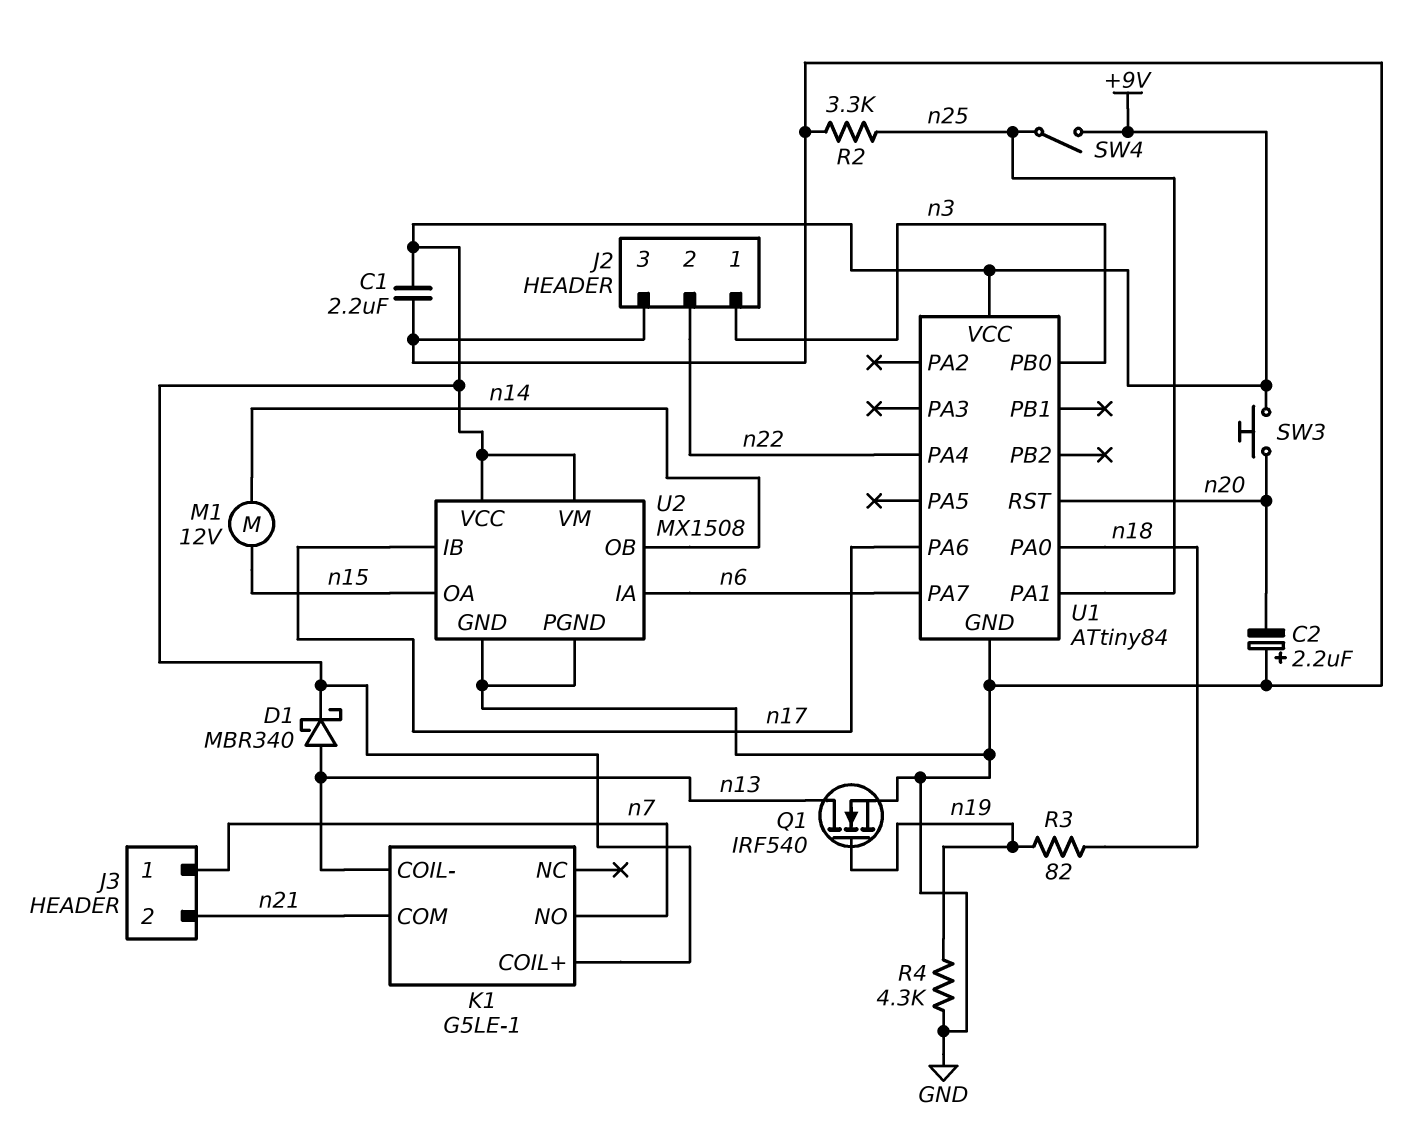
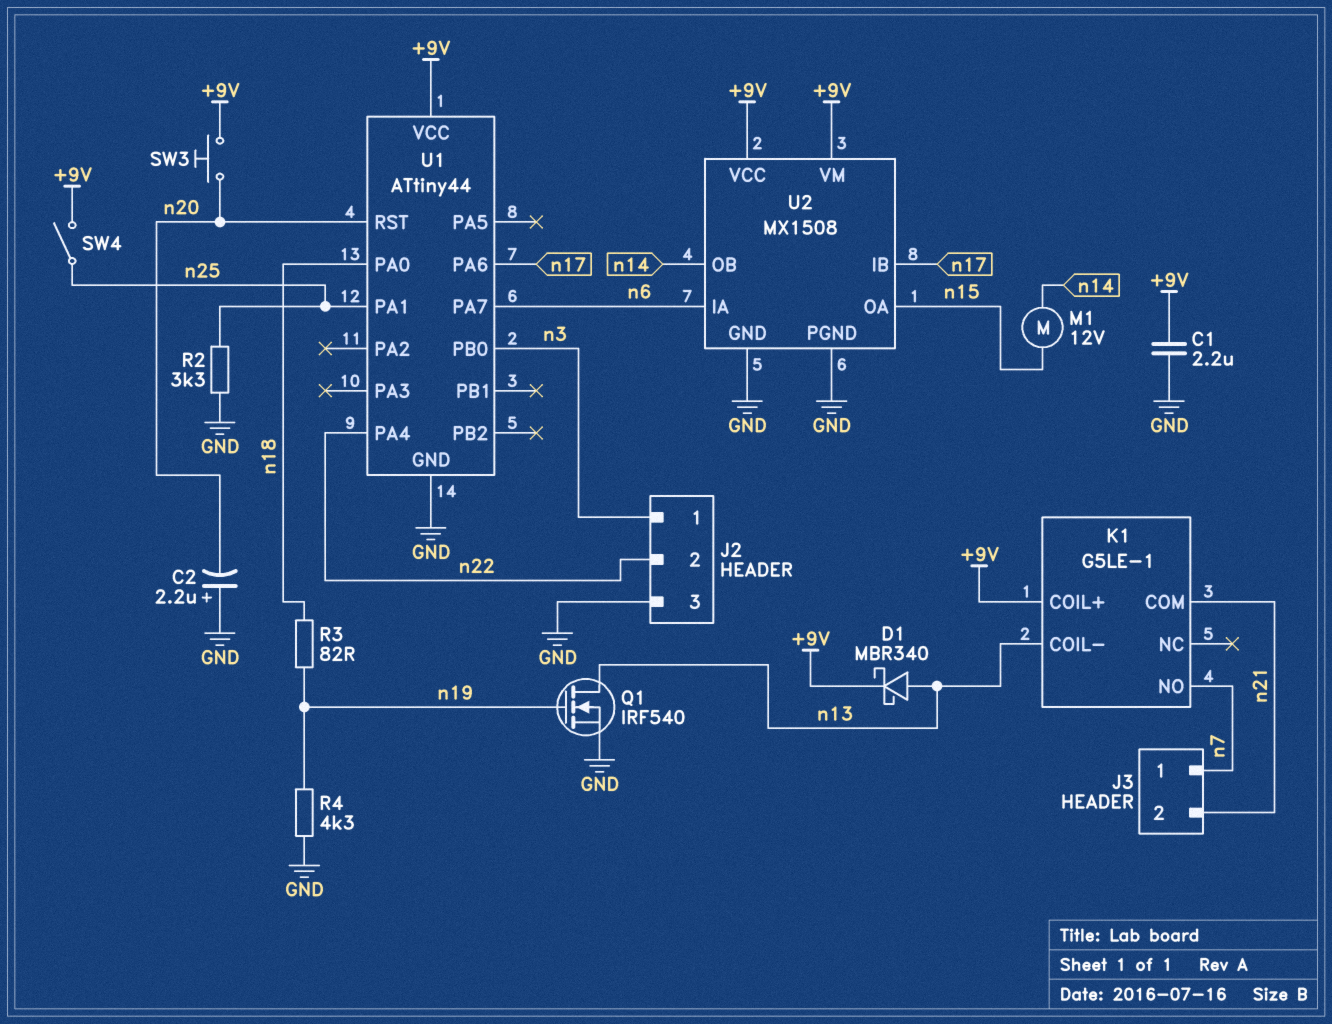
U1: ATtiny84 -> ATtiny44

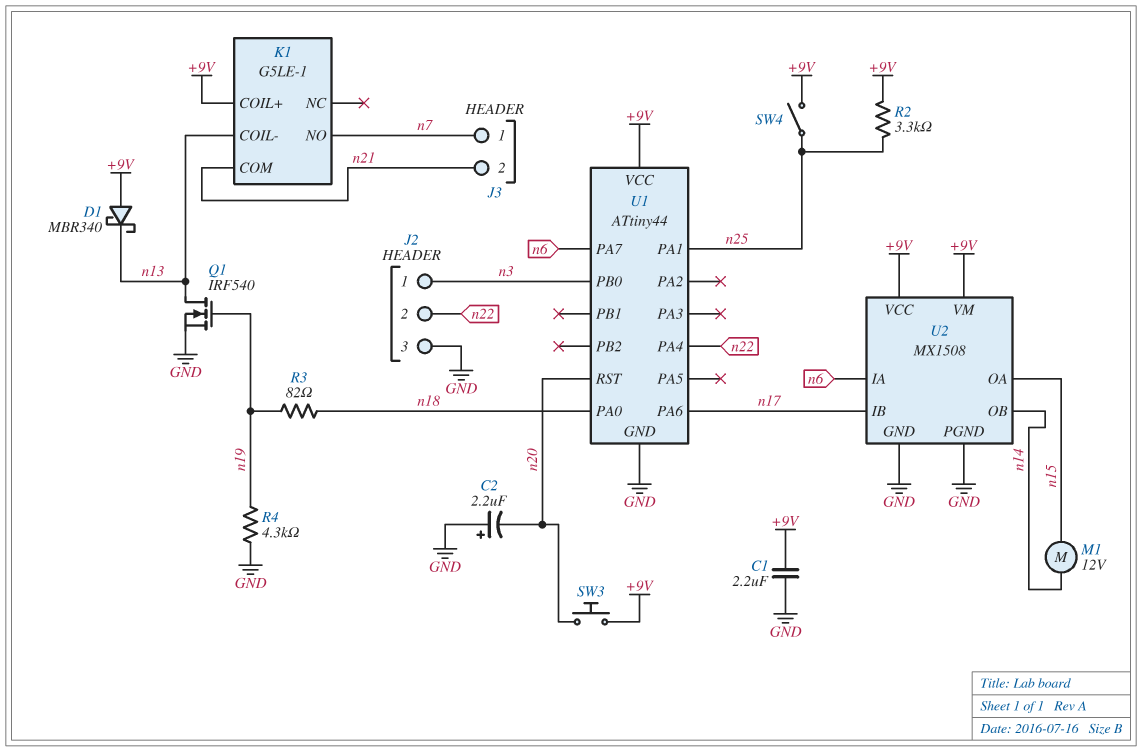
D1: schottky MBR340 (A n13, K +9V) -> schottky MBR340 (A +9V, K n13)
R2: 3.3k (GND, n25) -> 3.3k (+9V, n25)

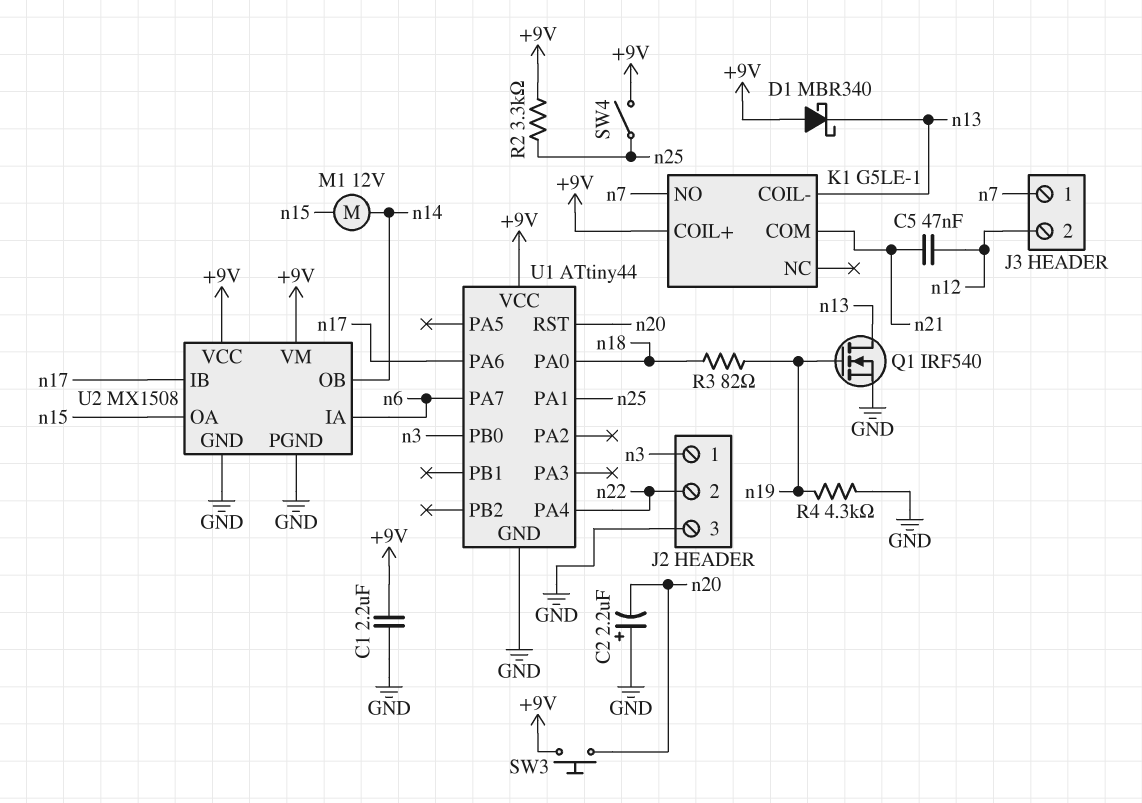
C5: none -> 47nF (n12, n21)
J3 pin 2: n21 -> n12

